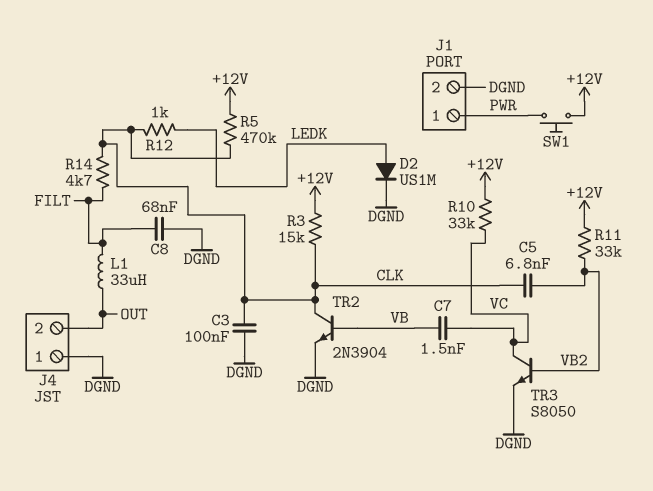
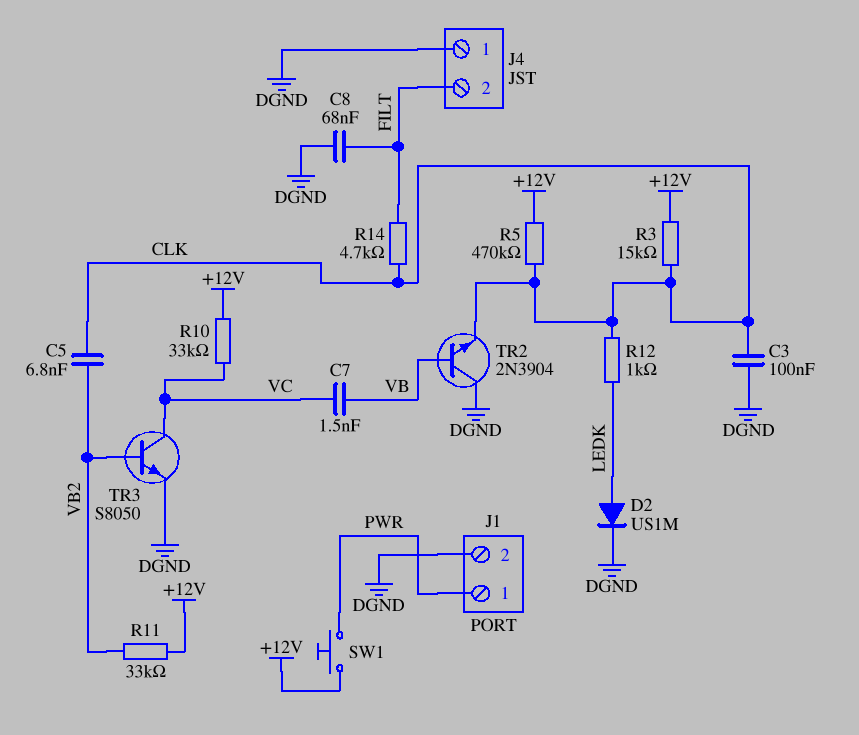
J4 pin 2: OUT -> FILT
L1: 33uH (FILT, OUT) -> none
TR2: NPN 2N3904 (B VB, C CLK, E DGND) -> NPN 2N3904 (B VB, C DGND, E CLK)

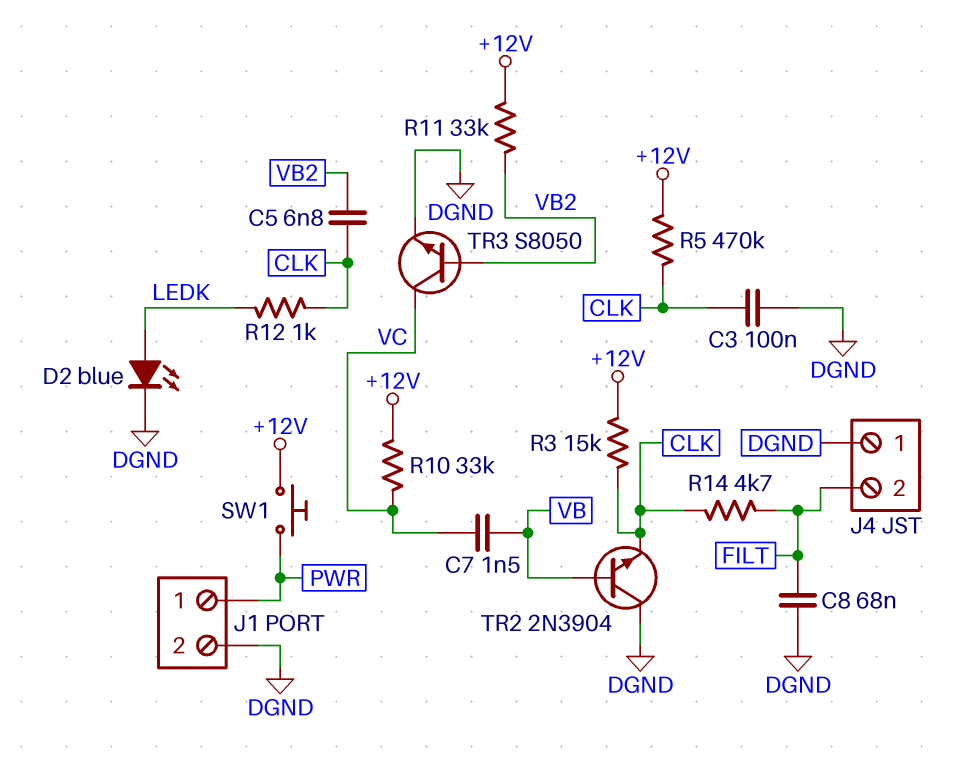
D2: diode US1M (A LEDK, K DGND) -> LED blue (A LEDK, K DGND)

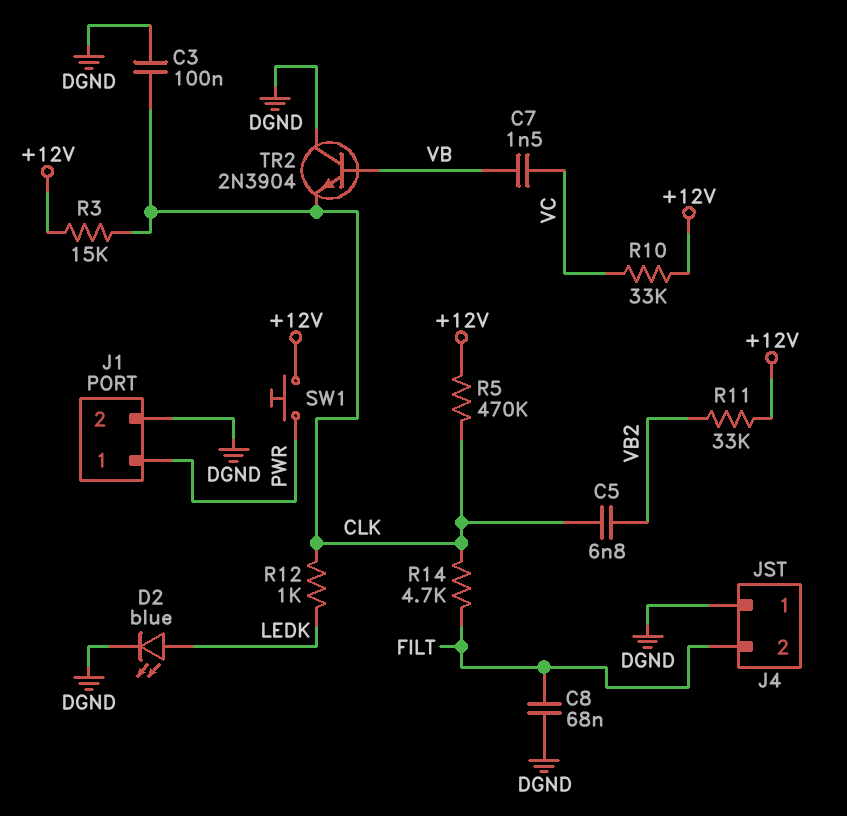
TR3: NPN S8050 (B VB2, C VC, E DGND) -> none

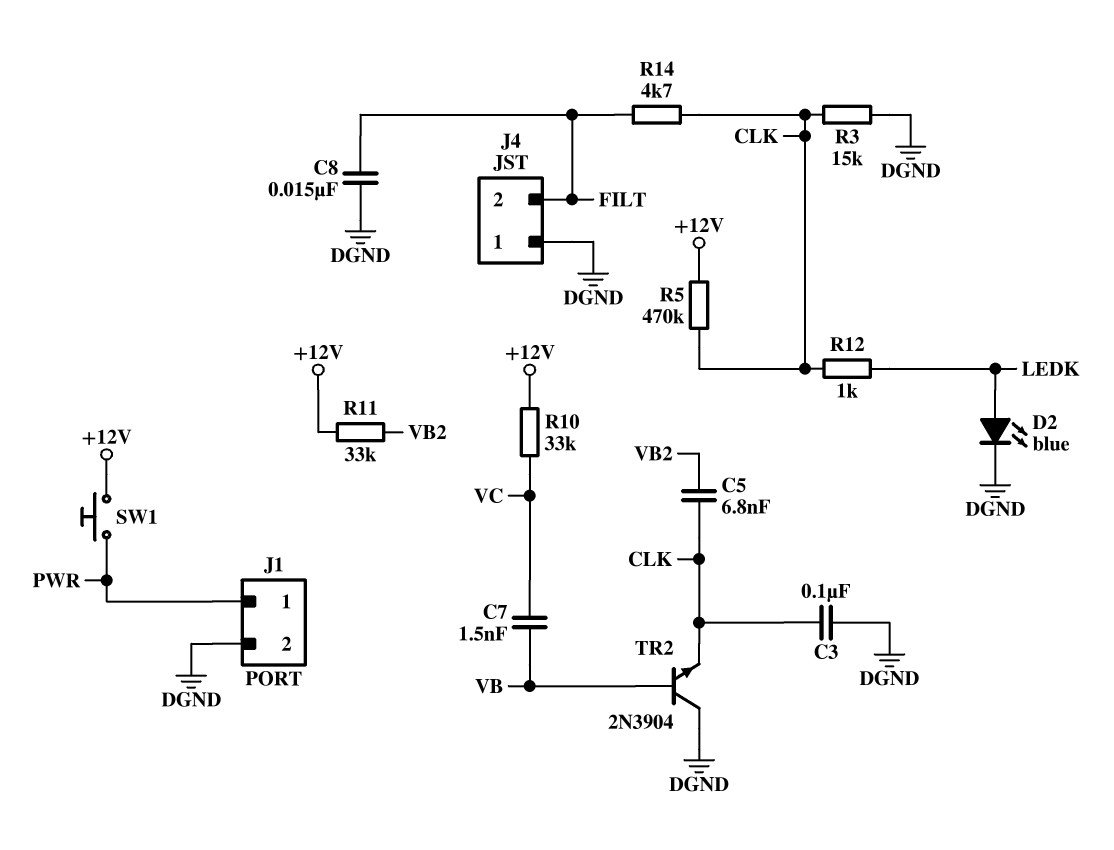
C8: 68nF (DGND, FILT) -> 15nF (DGND, FILT)
R3: 15k (+12V, CLK) -> 15k (CLK, DGND)

